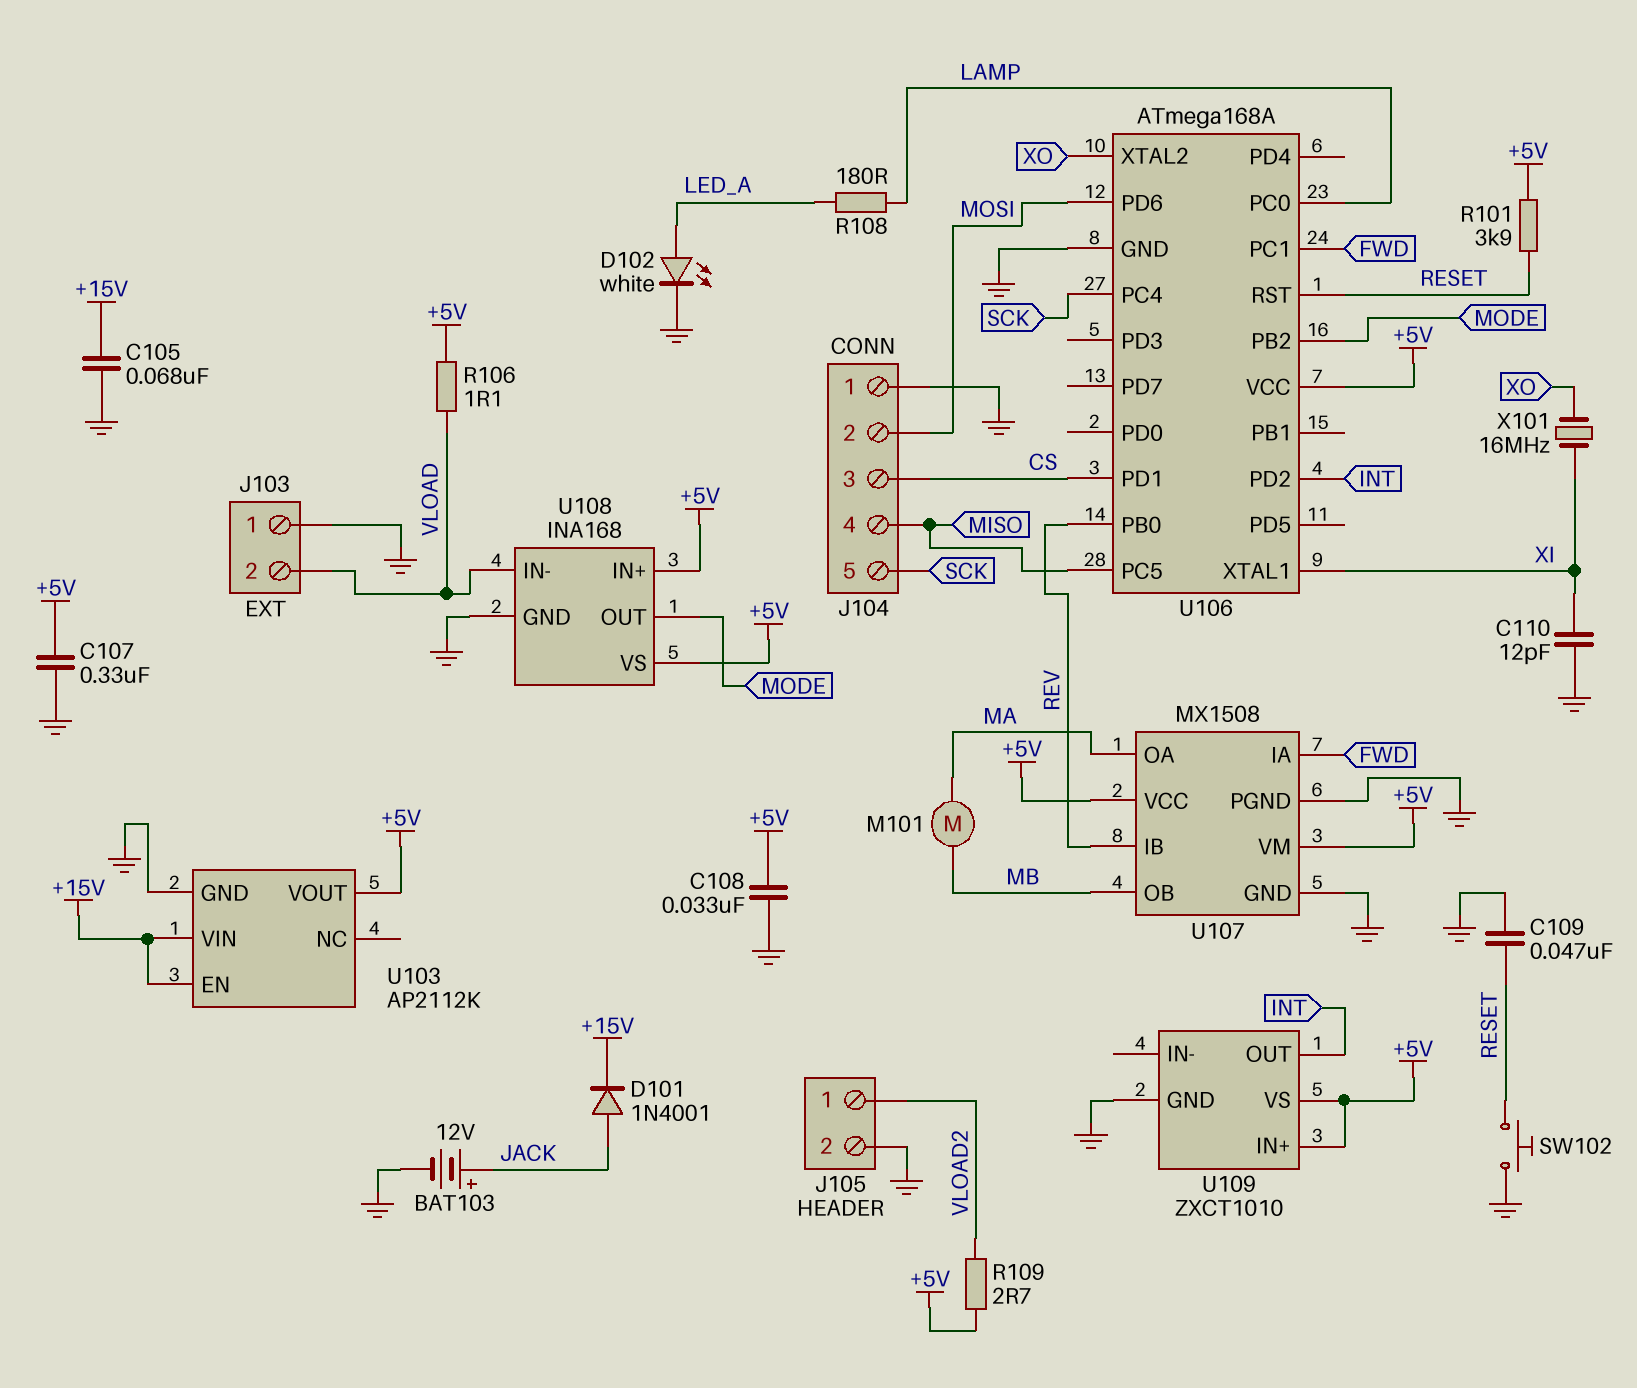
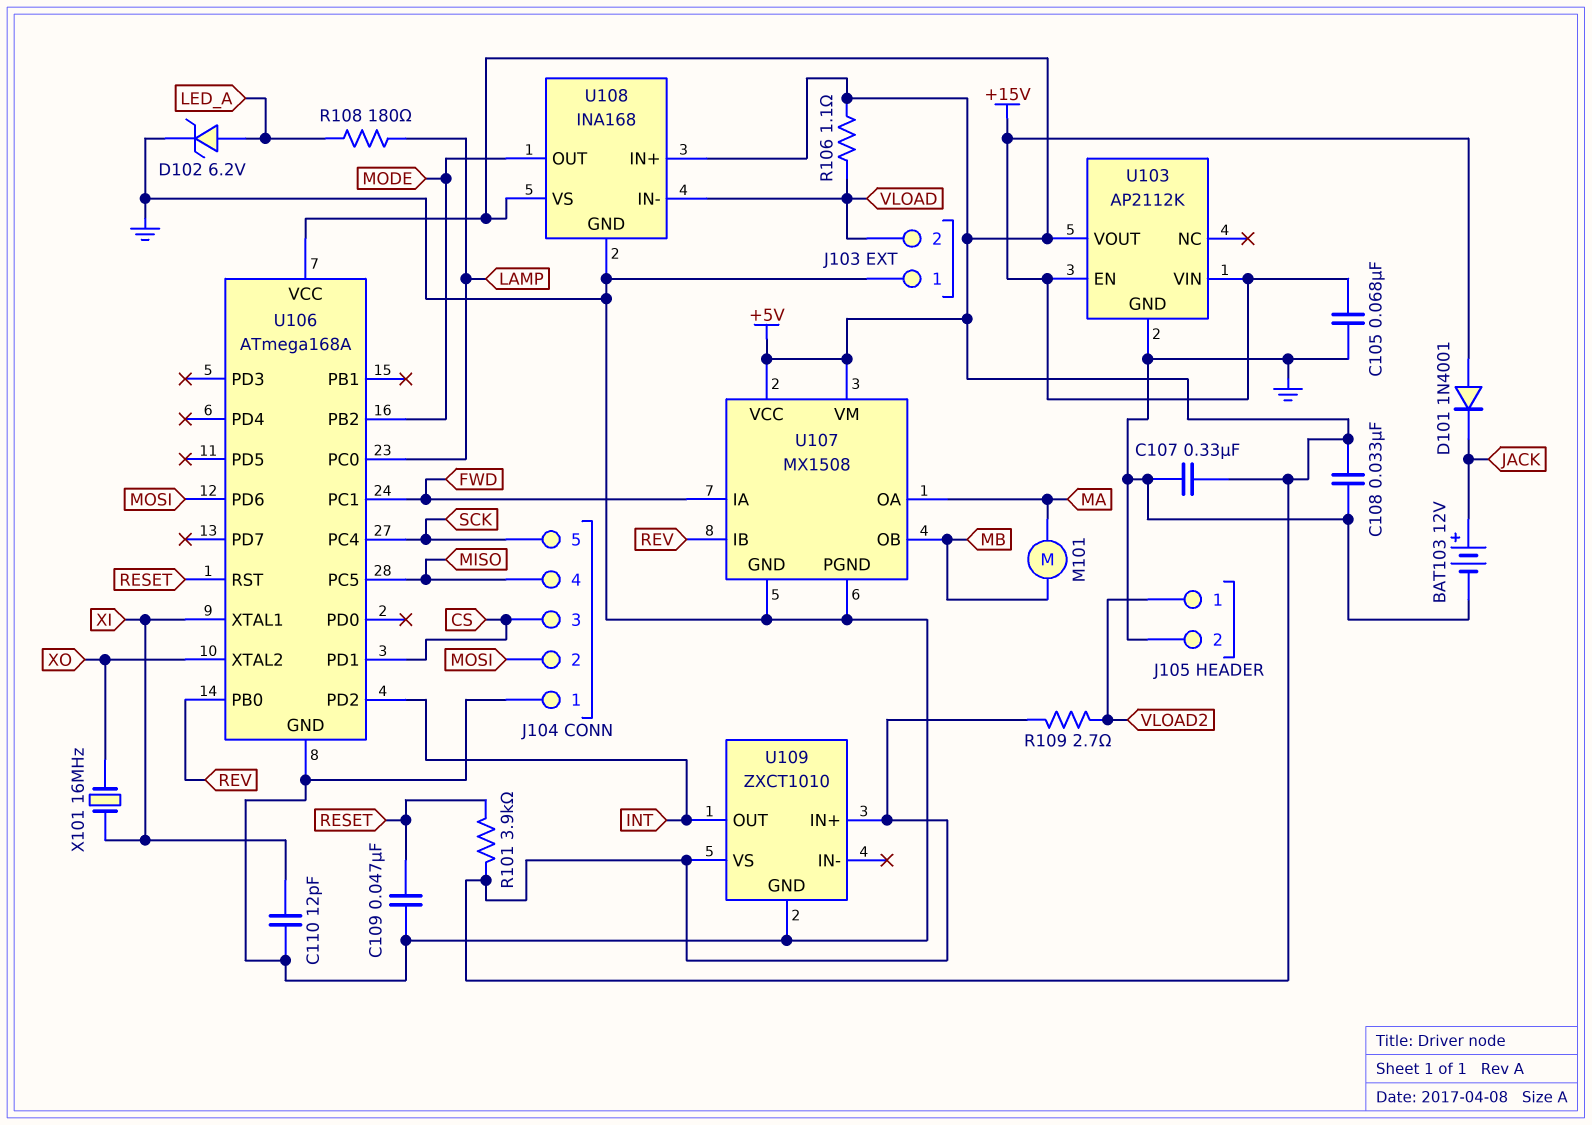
D101: diode 1N4001 (A JACK, K +15V) -> diode 1N4001 (A +15V, K JACK)
D102: LED white (A LED_A, K GND) -> zener 6.2V (A LED_A, K GND)
SW102: button (GND, RESET) -> none

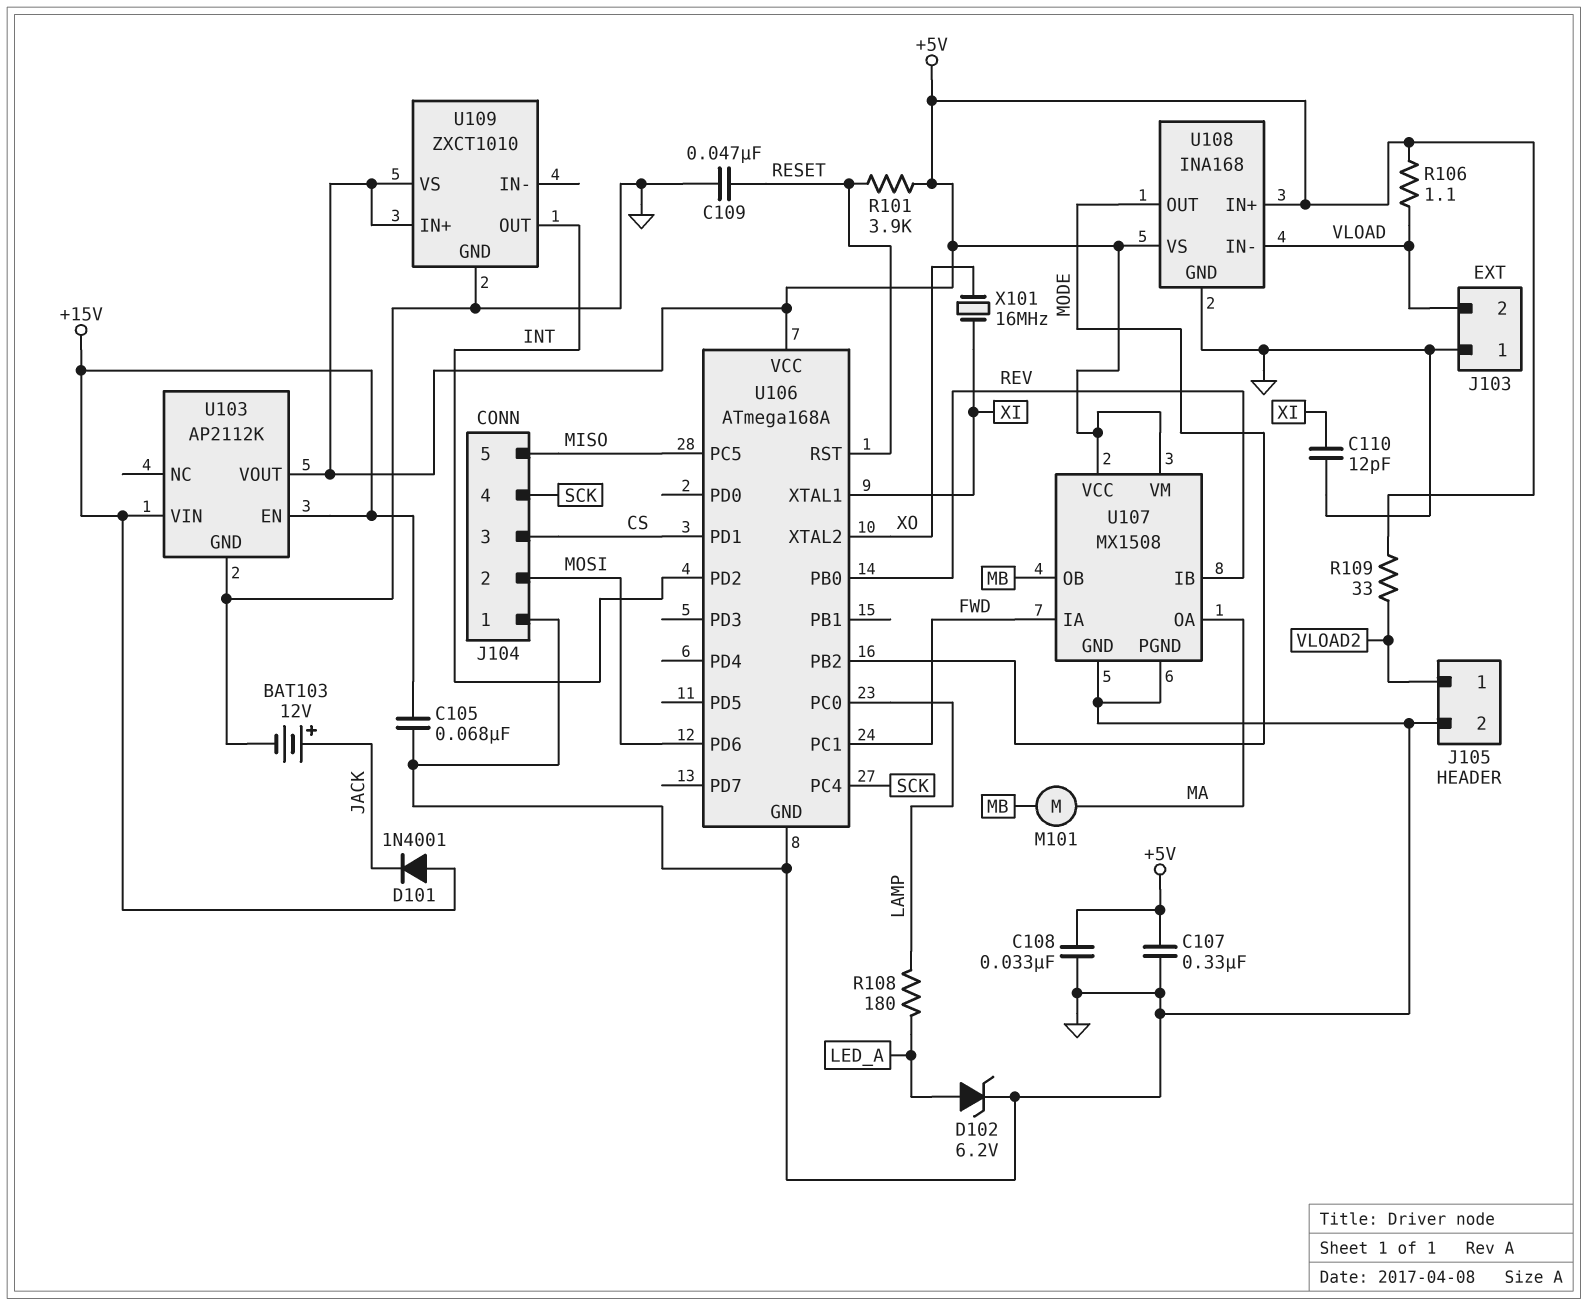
J104 pin 4: MISO -> SCK
J104 pin 5: SCK -> MISO
R109: 2.7 (+5V, VLOAD2) -> 33 (+5V, VLOAD2)

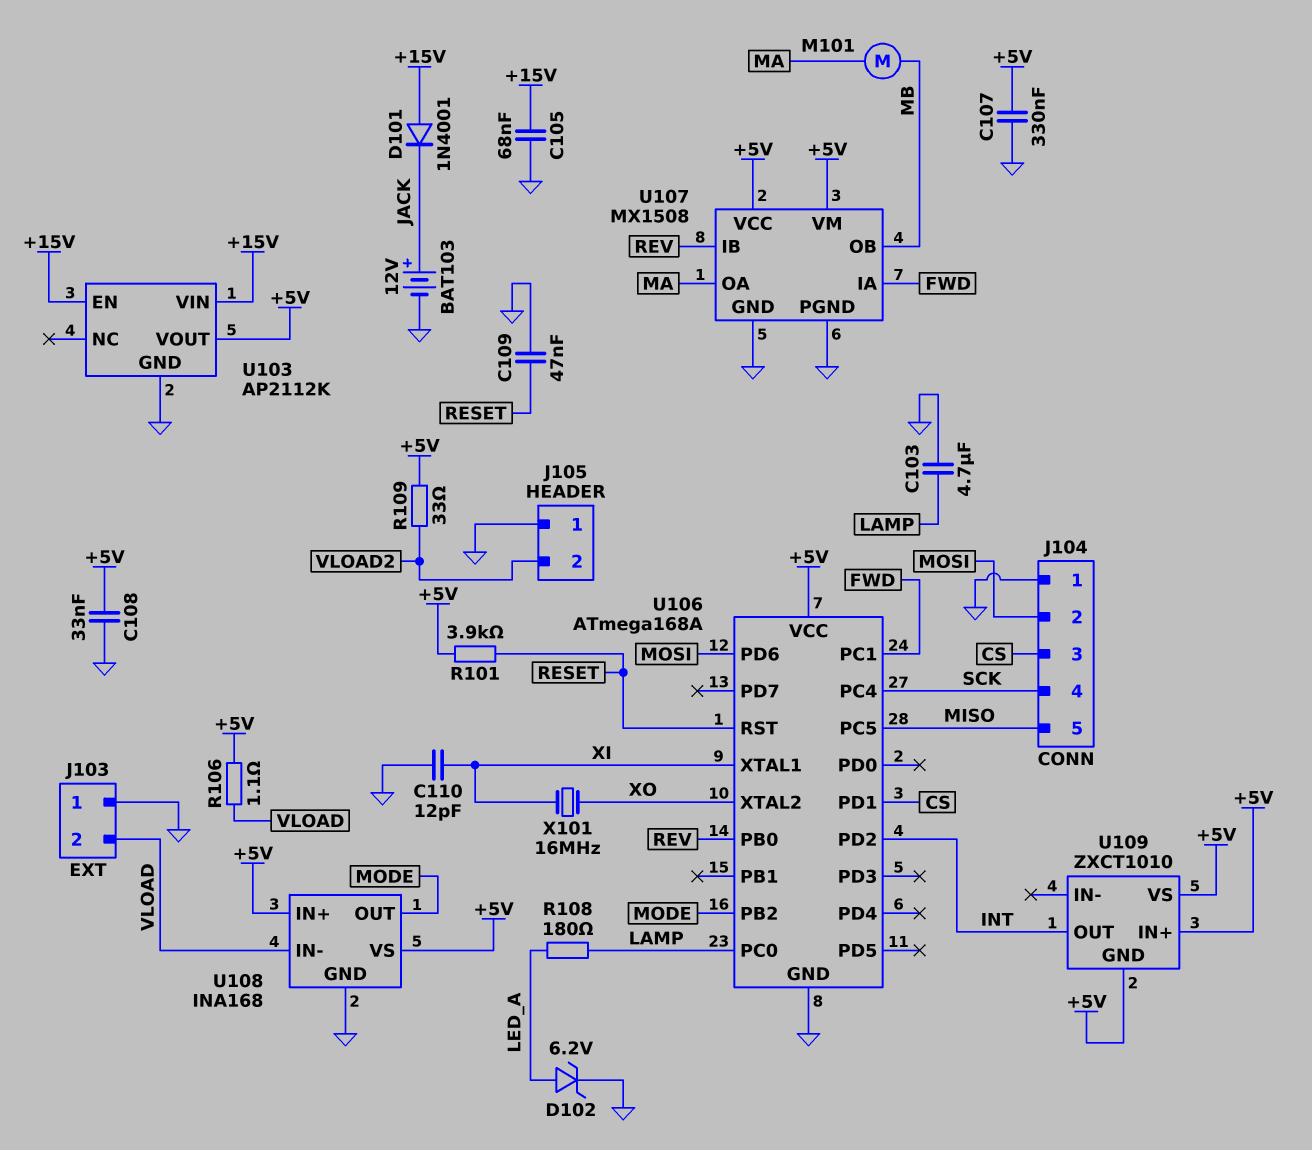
C103: none -> 4.7uF (GND, LAMP)
J105 pin 1: VLOAD2 -> GND
J105 pin 2: GND -> VLOAD2
U109 pin GND: GND -> +5V

